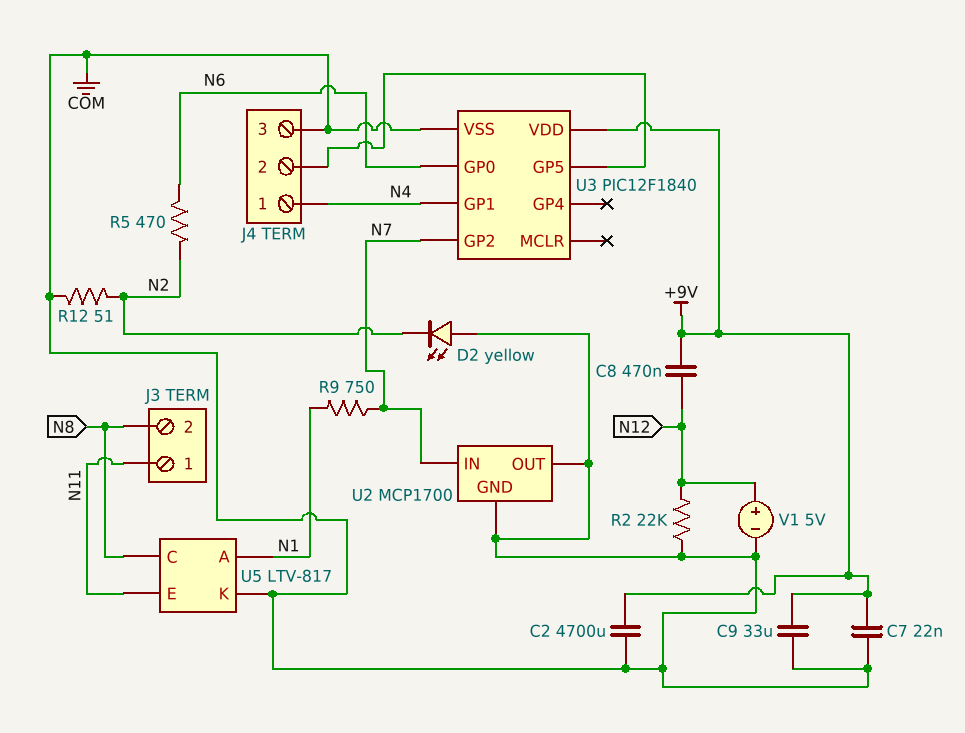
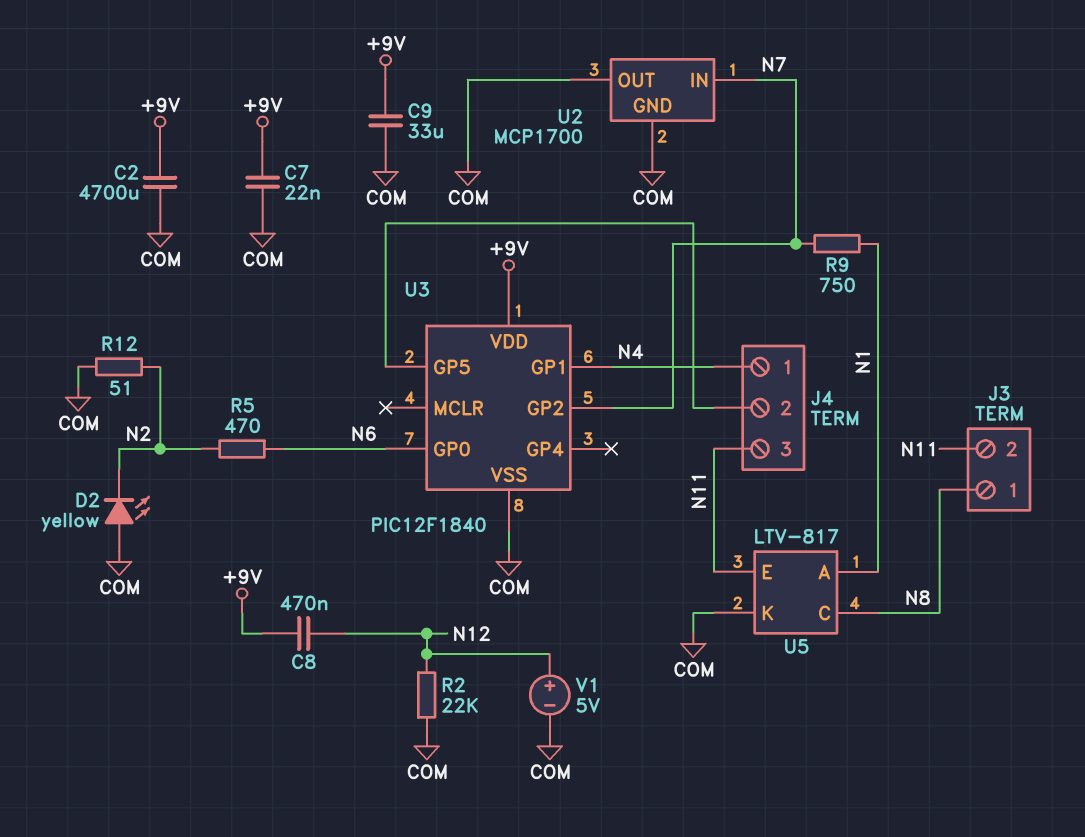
J3 pin 1: N11 -> N8
J3 pin 2: N8 -> N11
J4 pin 3: COM -> N11

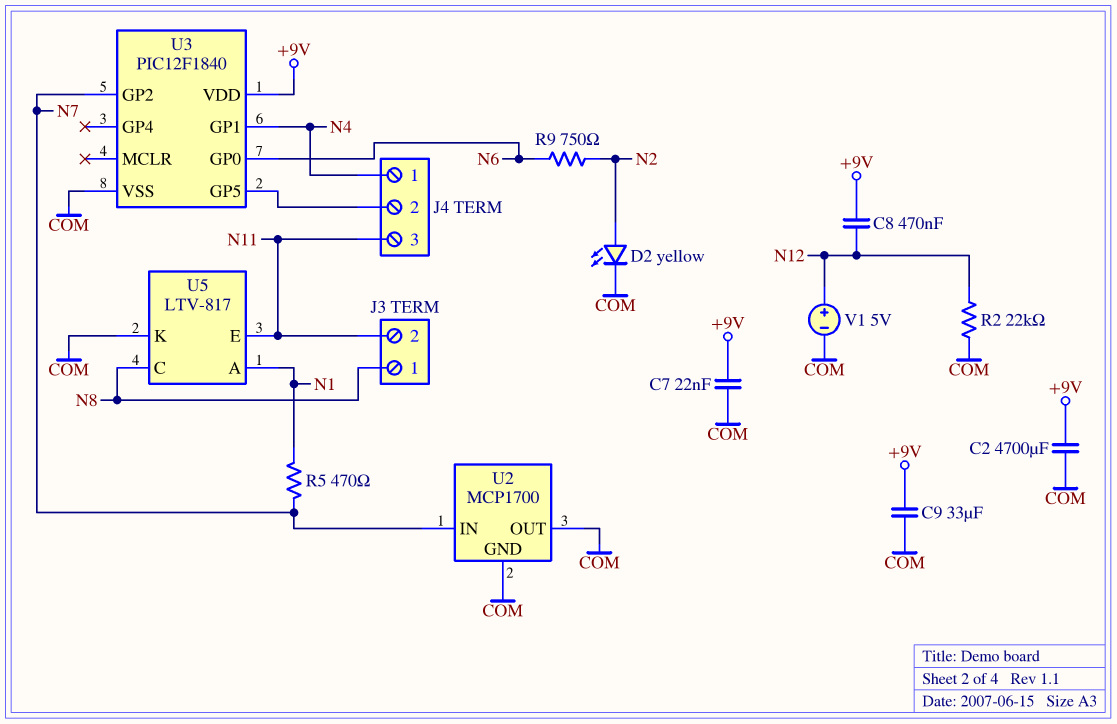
D2: LED yellow (A COM, K N2) -> LED yellow (A N2, K COM)
R5: 470 (N2, N6) -> 470 (N1, N7)
R9: 750 (N1, N7) -> 750 (N2, N6)
R12: 51 (COM, N2) -> none

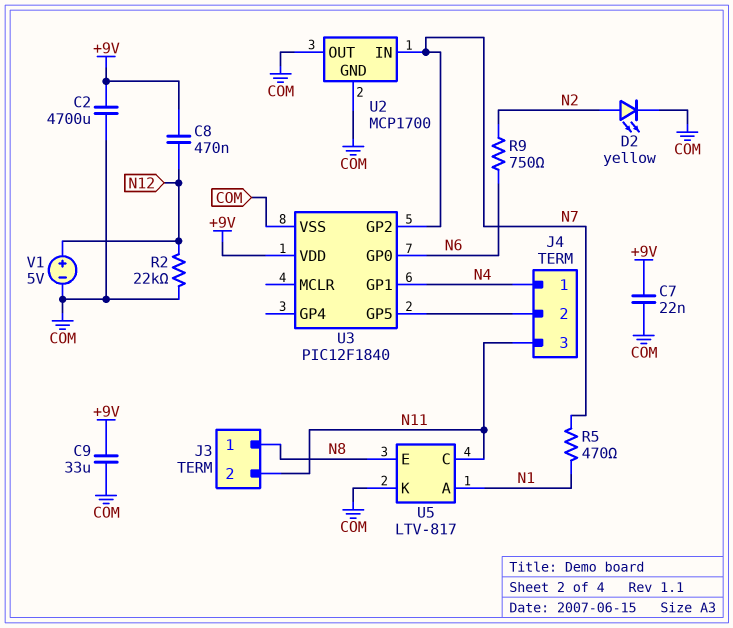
U5 pin C: N8 -> N11
U5 pin E: N11 -> N8

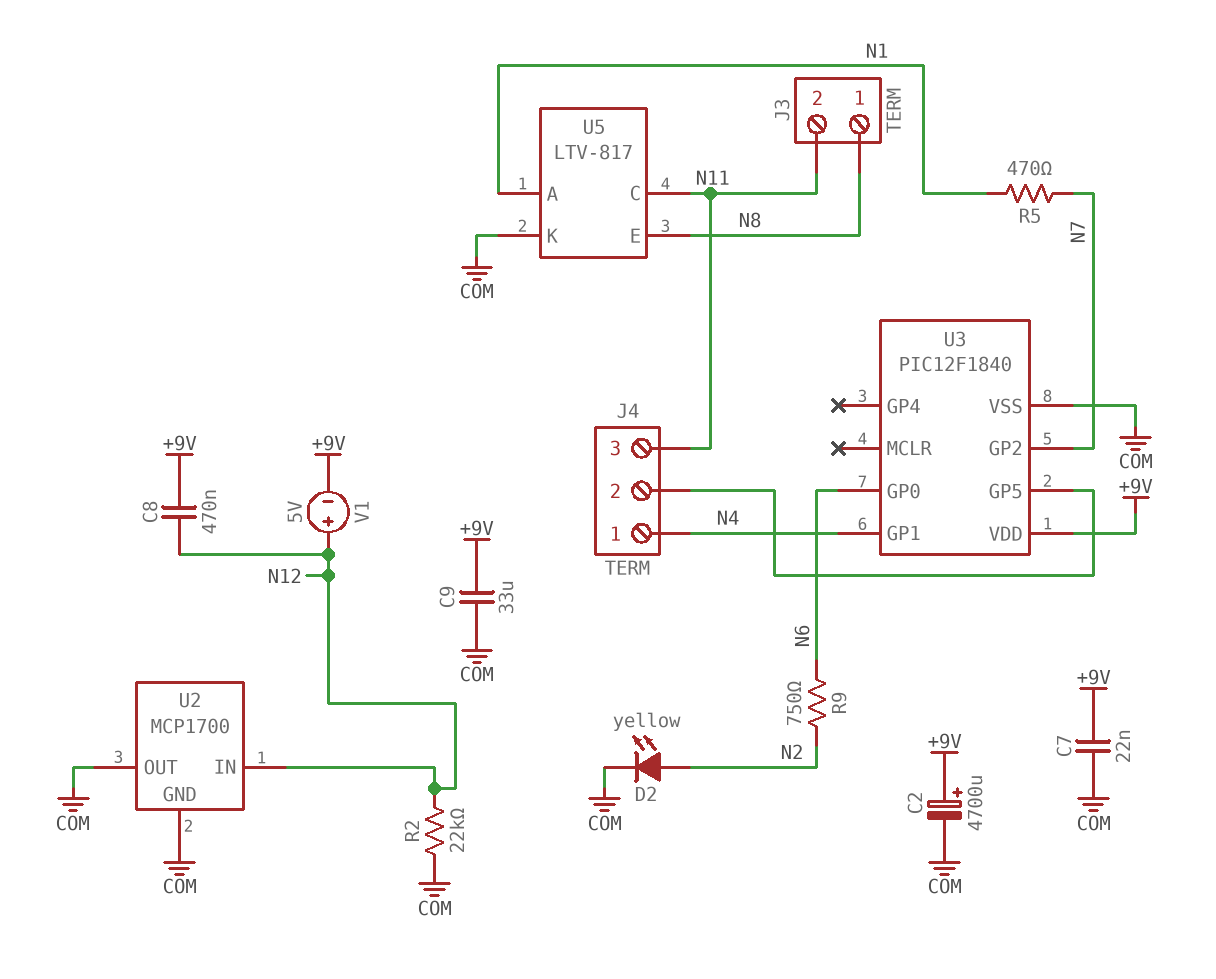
C2: 4700uF (+9V, COM) -> 4700uF (plus +9V, minus COM)
U2 pin IN: N7 -> N12
V1: 5V (plus N12, minus COM) -> 5V (plus N12, minus +9V)

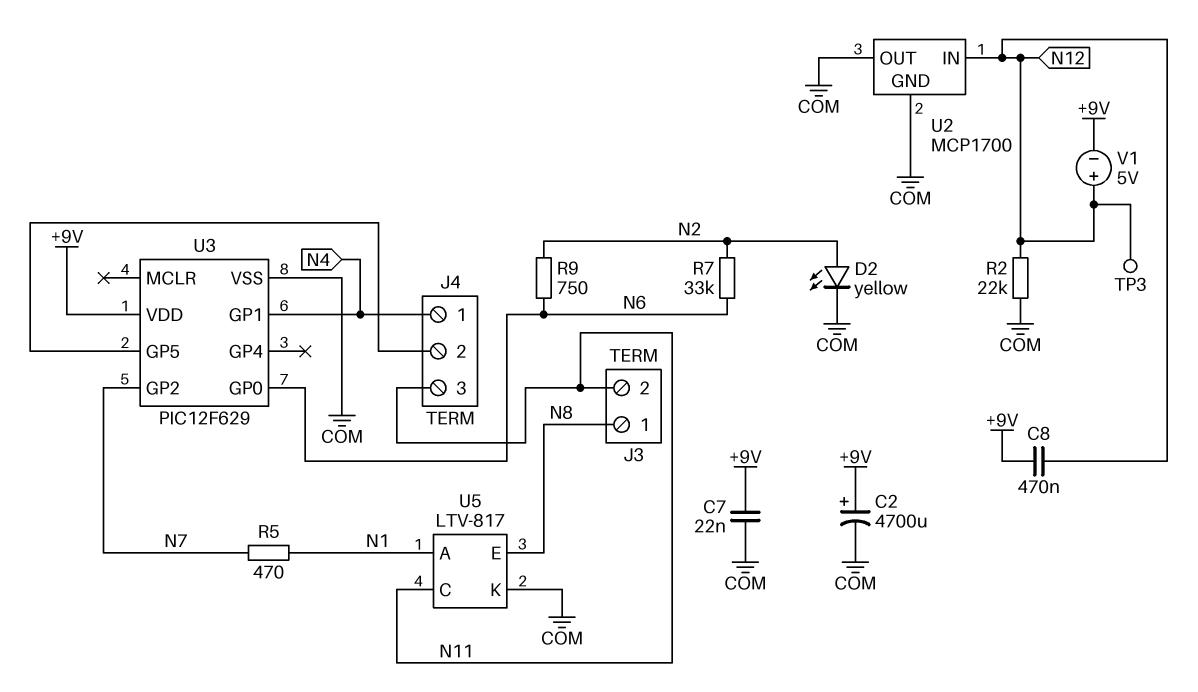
C9: 33uF (+9V, COM) -> none
R7: none -> 33k (N2, N6)
TP3: none -> test point (N12)
U3: PIC12F1840 -> PIC12F629

